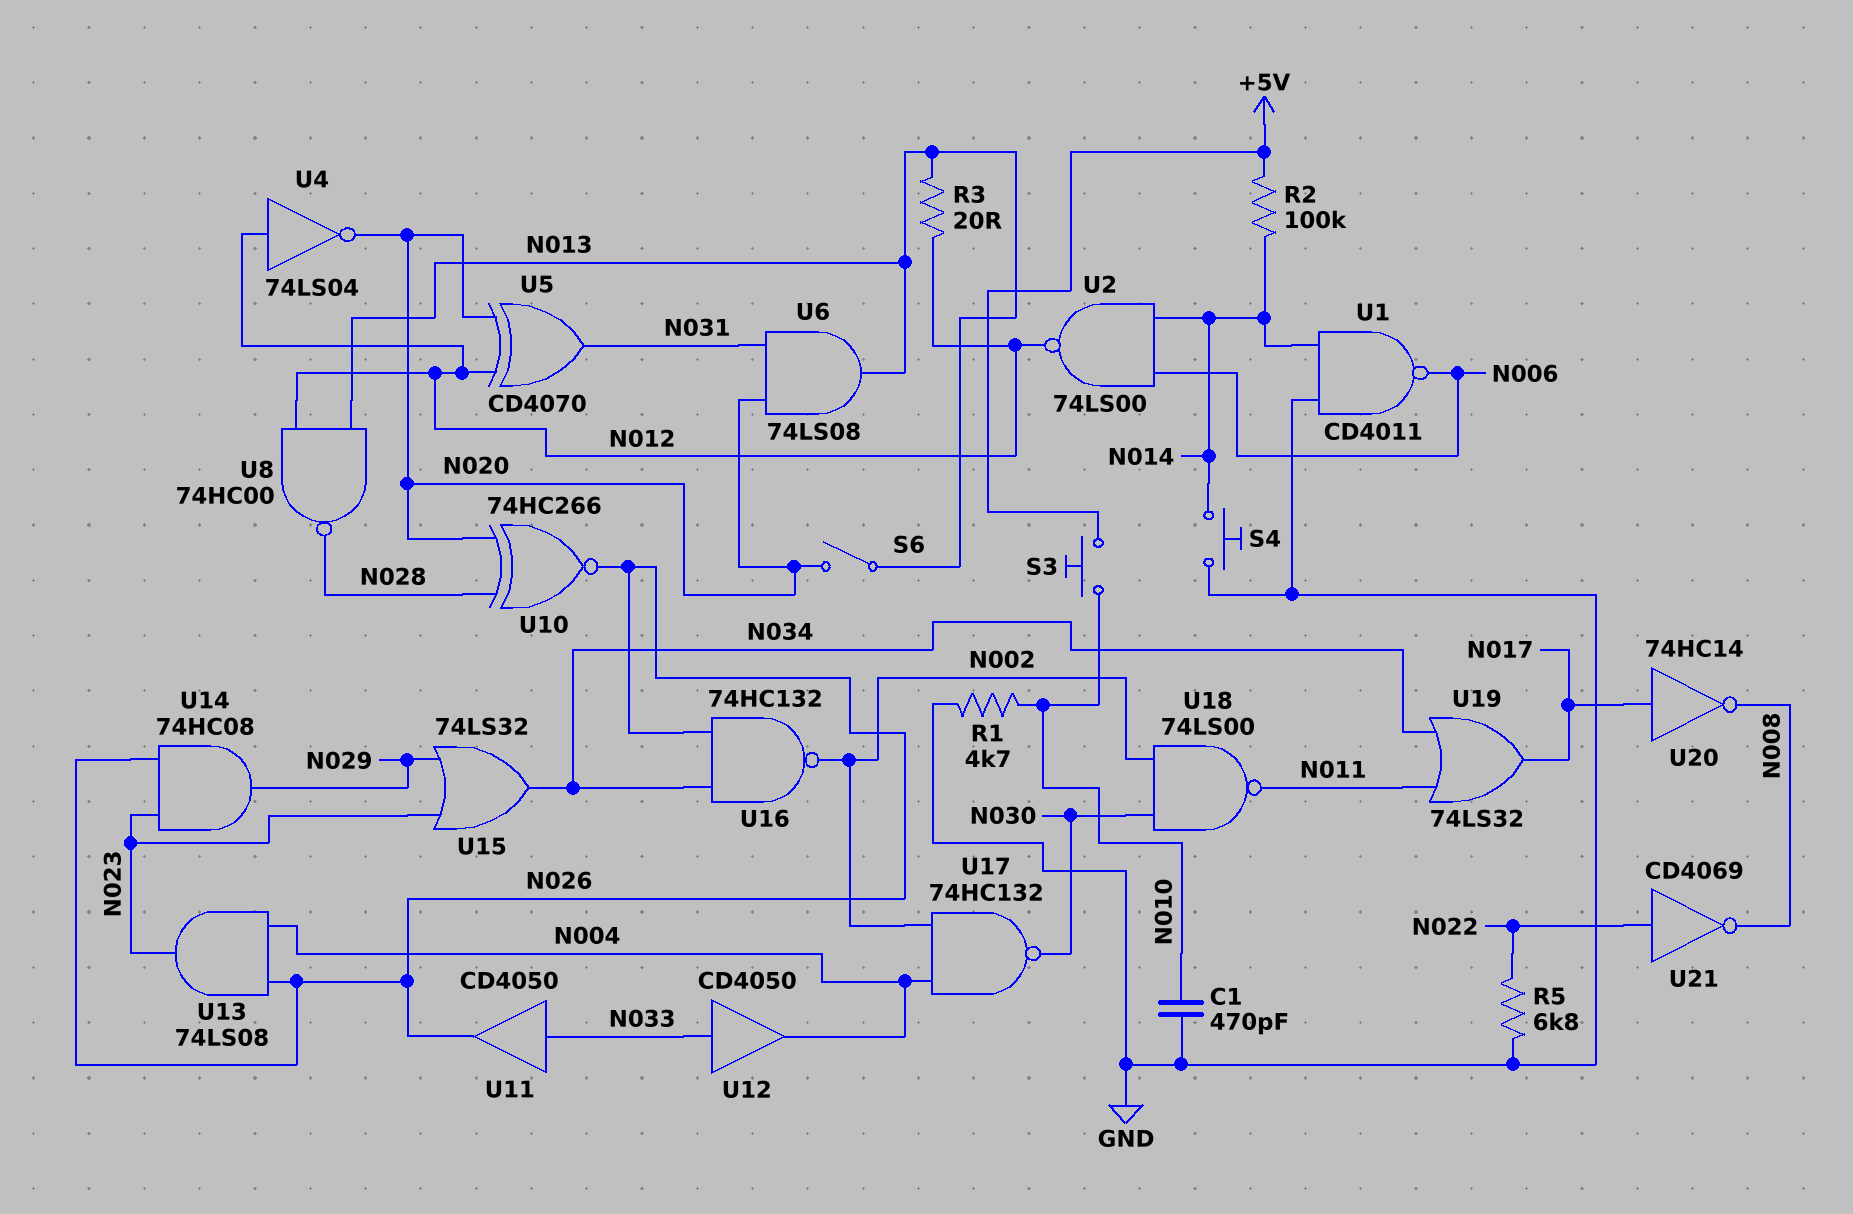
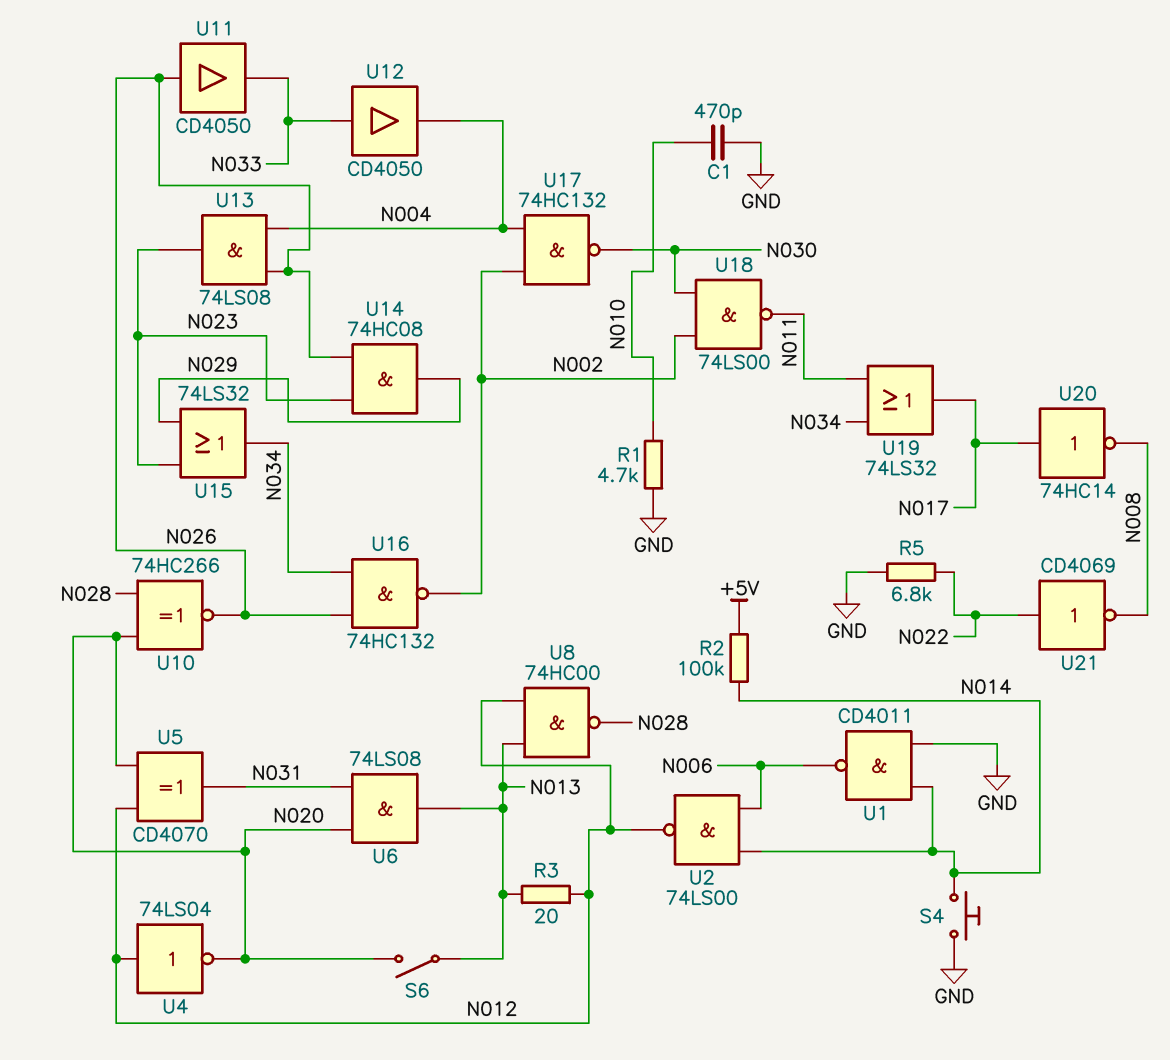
S3: button (+5V, N010) -> none
U11: buffer CD4050 (in N033, out N026) -> buffer CD4050 (in N026, out N033)

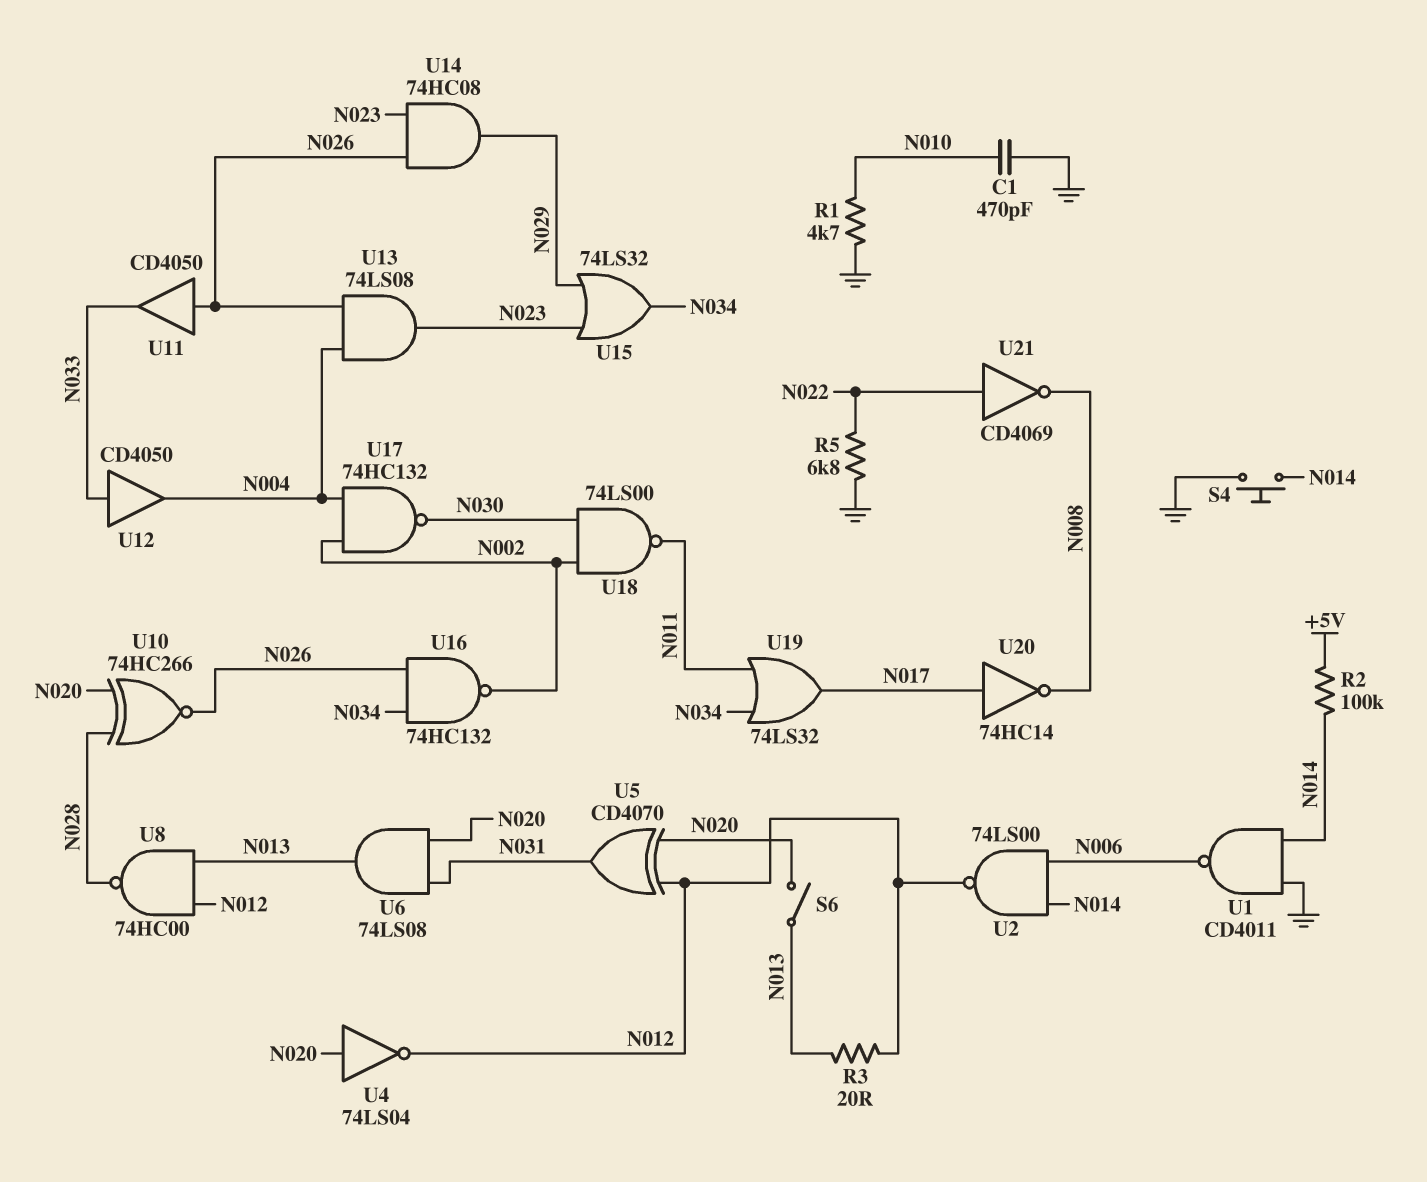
U4: NOT 74LS04 (in N012, out N020) -> NOT 74LS04 (in N020, out N012)

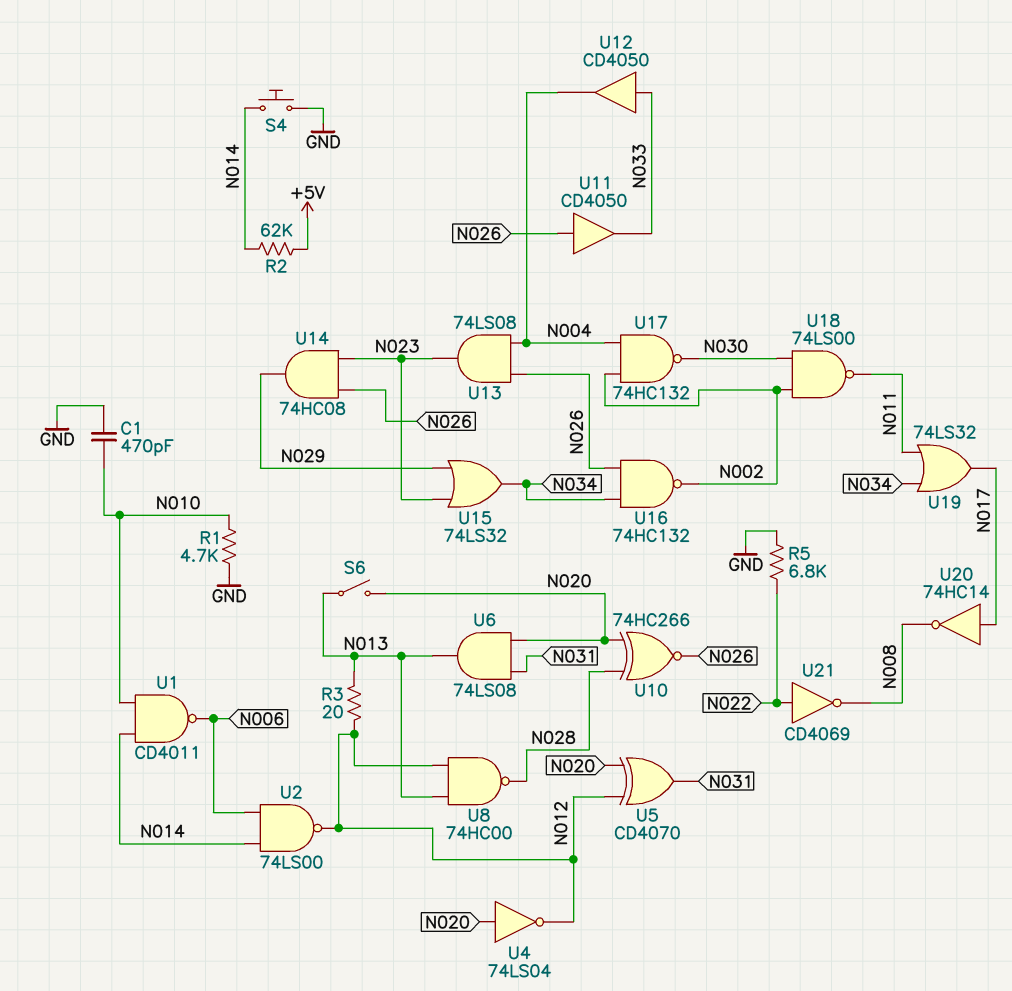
R2: 100k (+5V, N014) -> 62k (+5V, N014)
U1: NAND CD4011 (in GND, in N014, out N006) -> NAND CD4011 (in N010, in N014, out N006)

